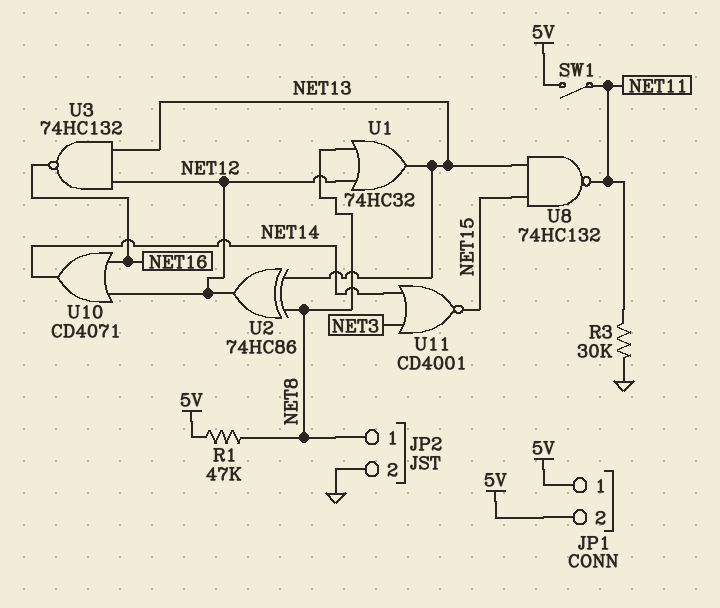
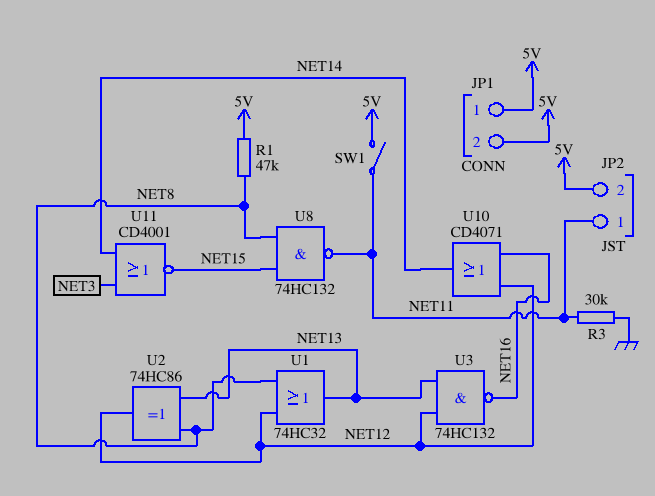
JP2 pin 1: NET8 -> NET11
JP2 pin 2: GND -> 5V
U8: NAND 74HC132 (in NET13, in NET15, out NET11) -> NAND 74HC132 (in NET8, in NET15, out NET11)

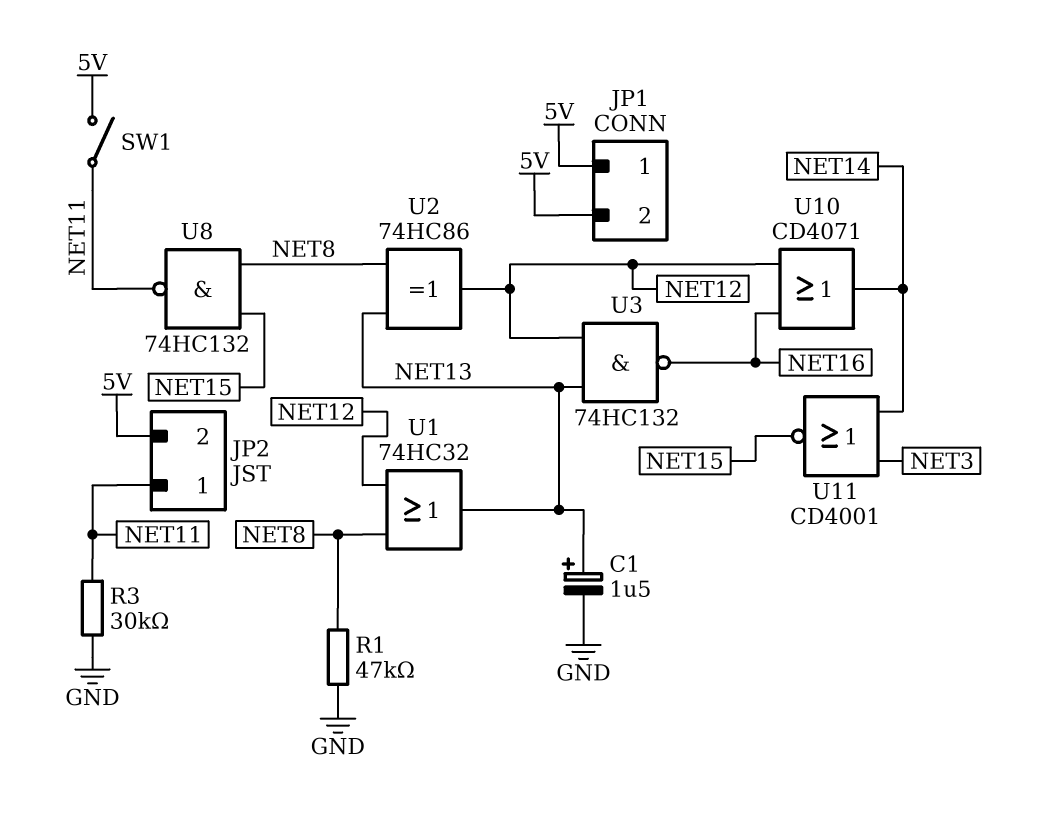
C1: none -> 1.5uF (plus NET13, minus GND)
R1: 47k (5V, NET8) -> 47k (GND, NET8)

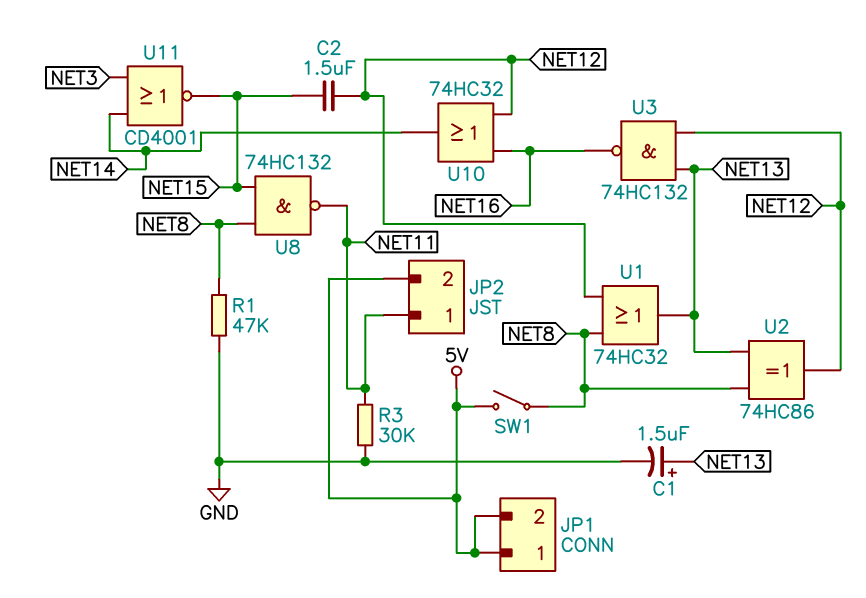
C2: none -> 1.5uF (NET12, NET15)
SW1: switch (5V, NET11) -> switch (5V, NET8)
U10: OR CD4071 (in NET12, in NET16, out NET14) -> OR 74HC32 (in NET12, in NET16, out NET14)

